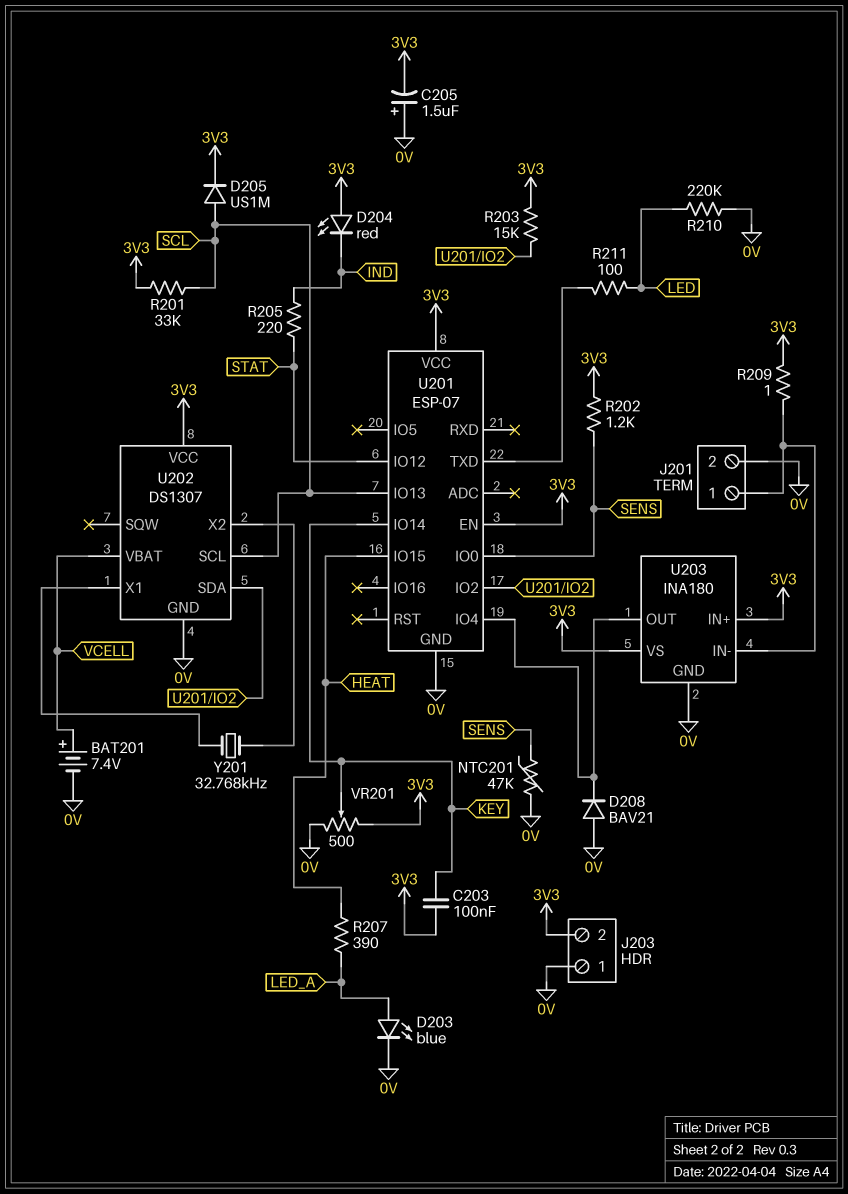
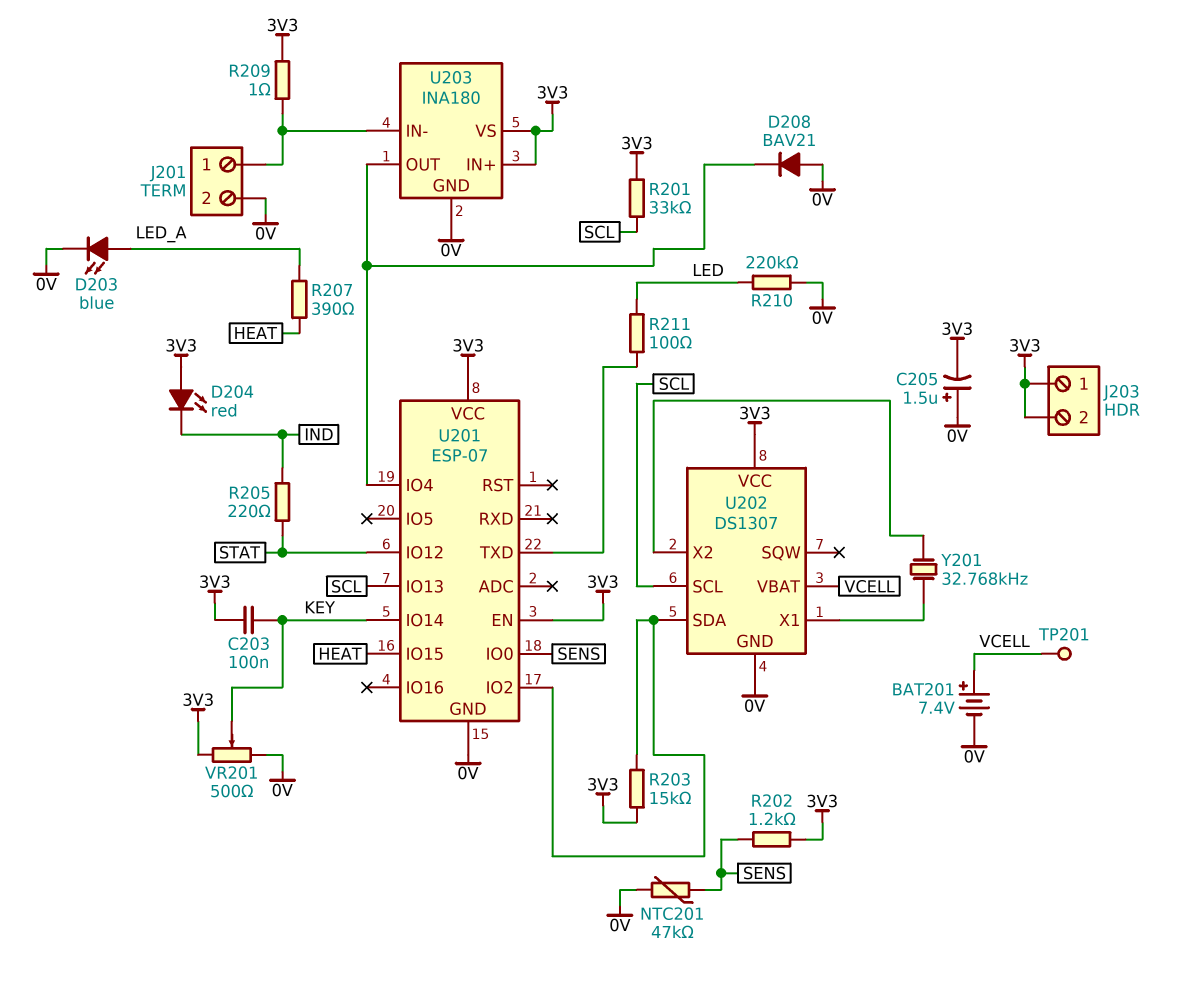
D205: diode US1M (A SCL, K 3V3) -> none
J203 pin 1: 0V -> 3V3
TP201: none -> test point (VCELL)

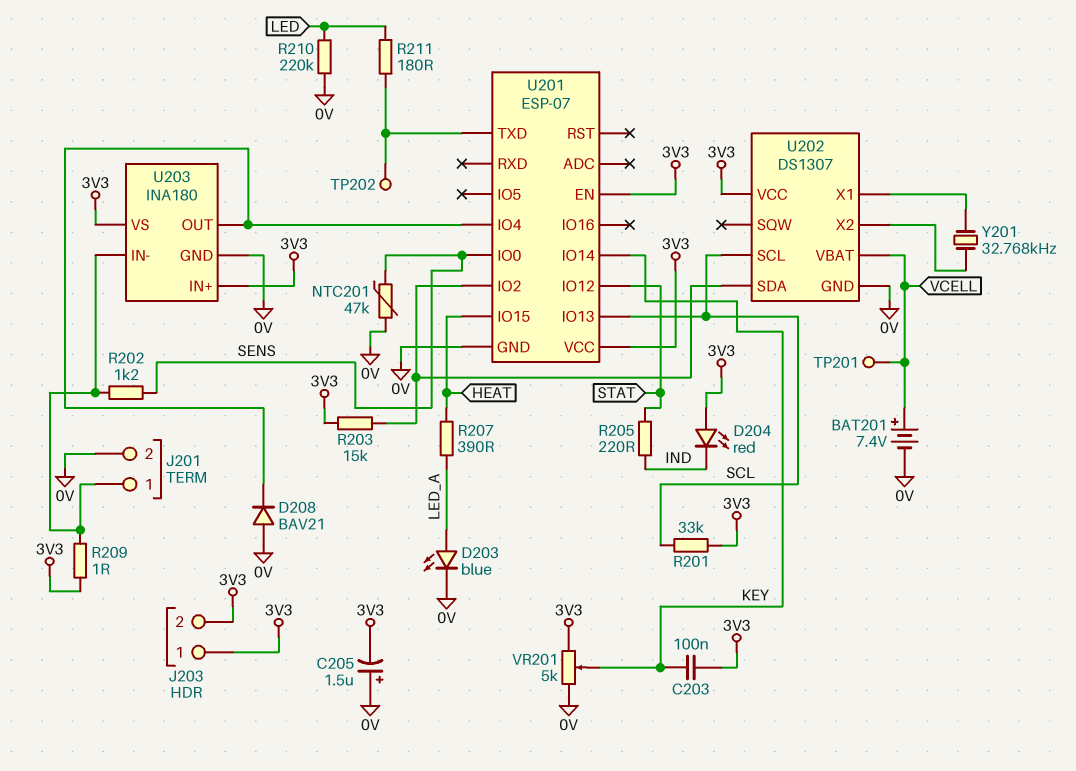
R202: 1.2k (3V3, SENS) -> 1.2k (J201/1, SENS)
R211: 100 (LED, U201/TXD) -> 180 (LED, U201/TXD)
TP202: none -> test point (U201/TXD)
VR201: 500 (0V, 3V3, wiper KEY) -> 5k (0V, 3V3, wiper KEY)

